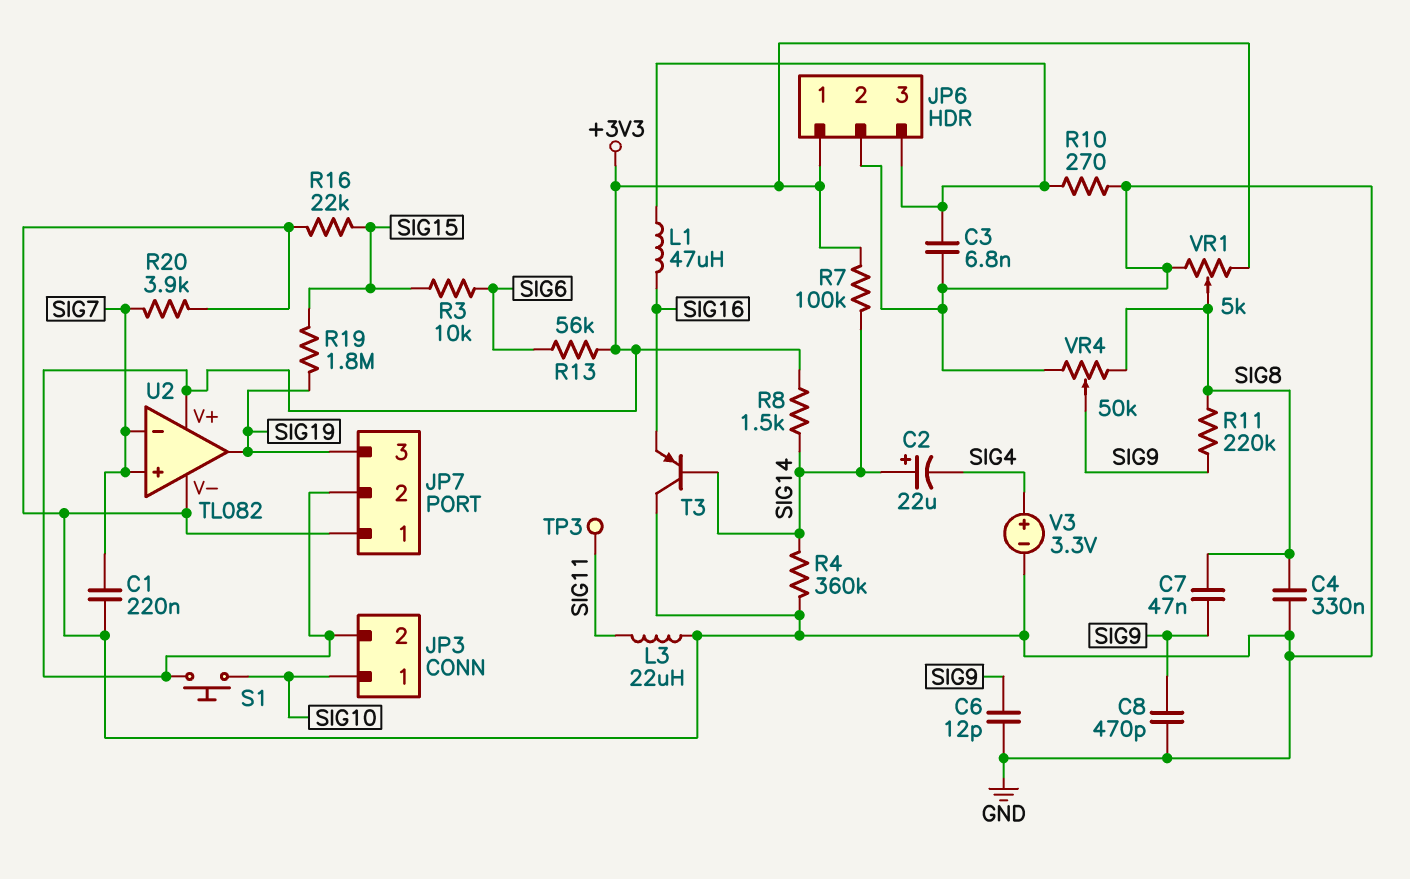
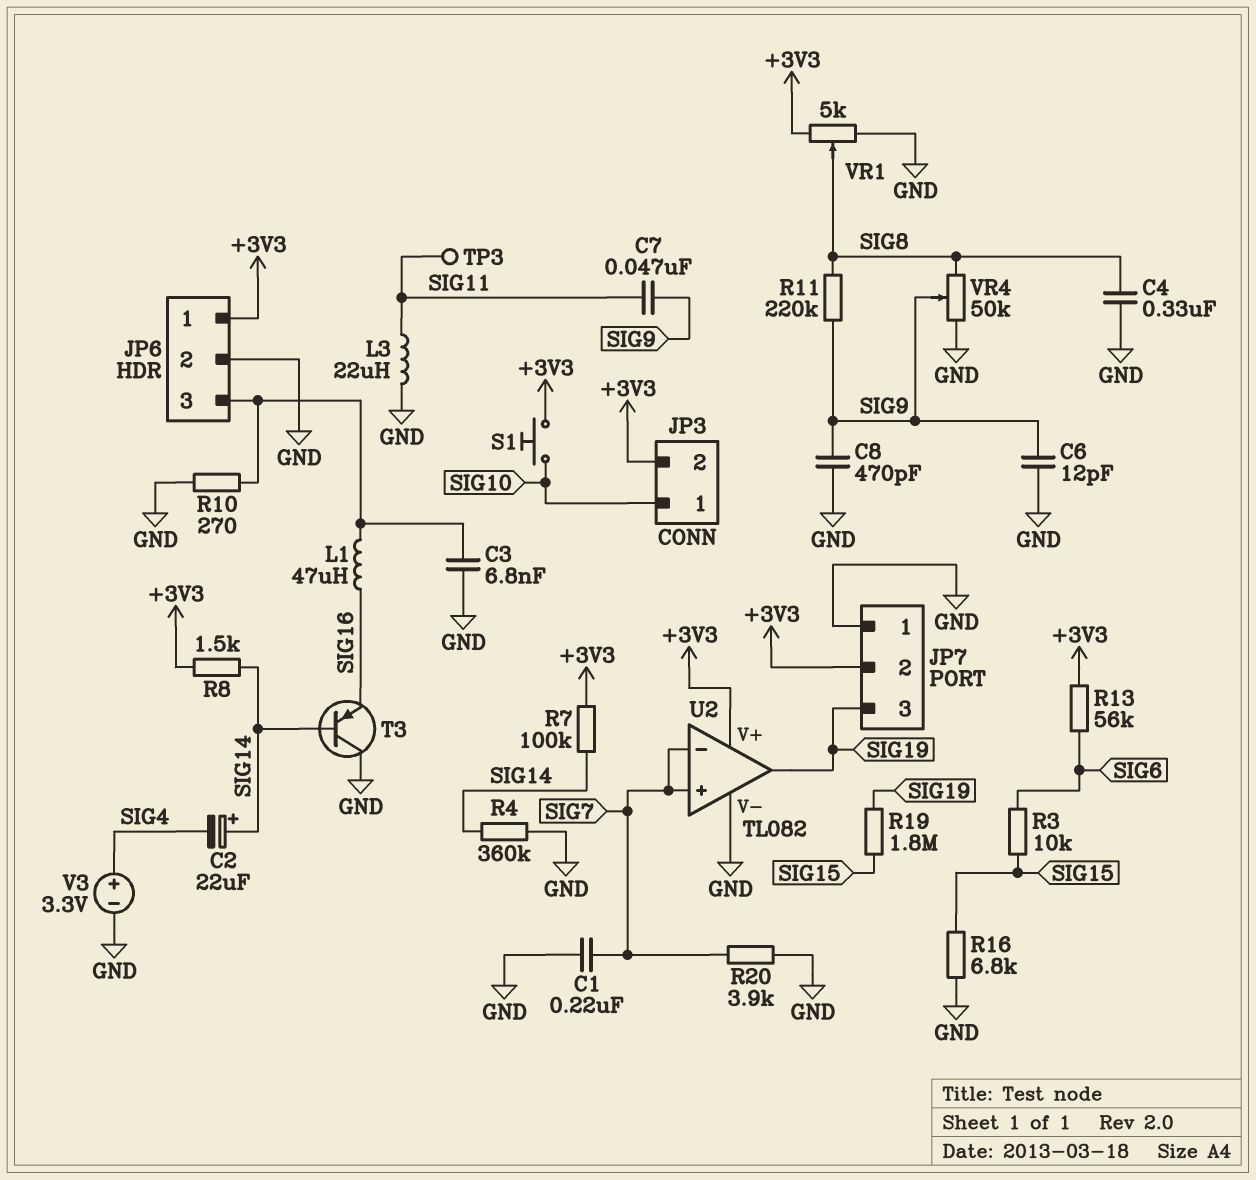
C7: 47nF (SIG8, SIG9) -> 47nF (SIG9, SIG11)
R16: 22k (GND, SIG15) -> 6.8k (GND, SIG15)

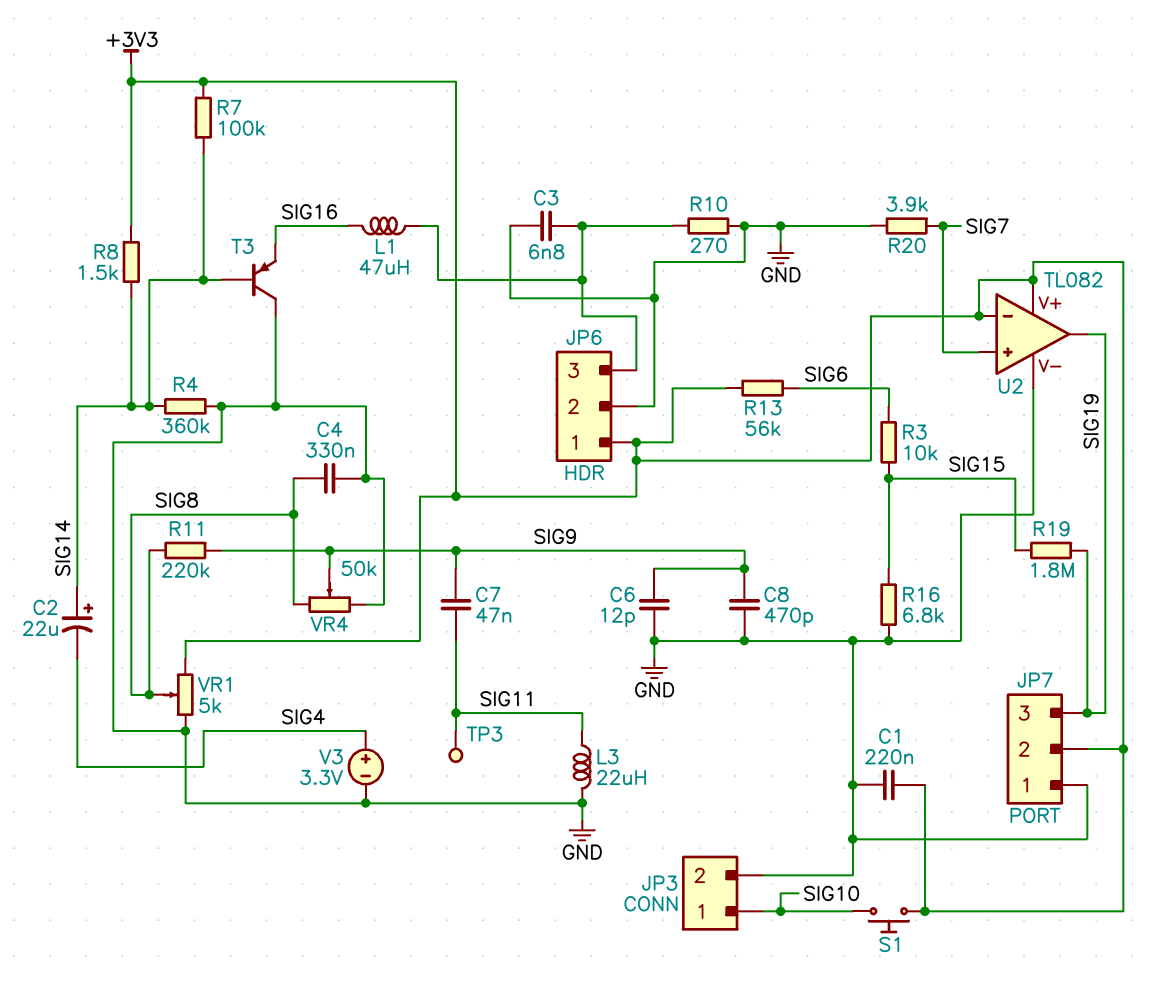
C1: 220nF (GND, SIG7) -> 220nF (+3V3, GND)
JP3 pin 2: +3V3 -> GND
U2 pin in-: SIG7 -> +3V3

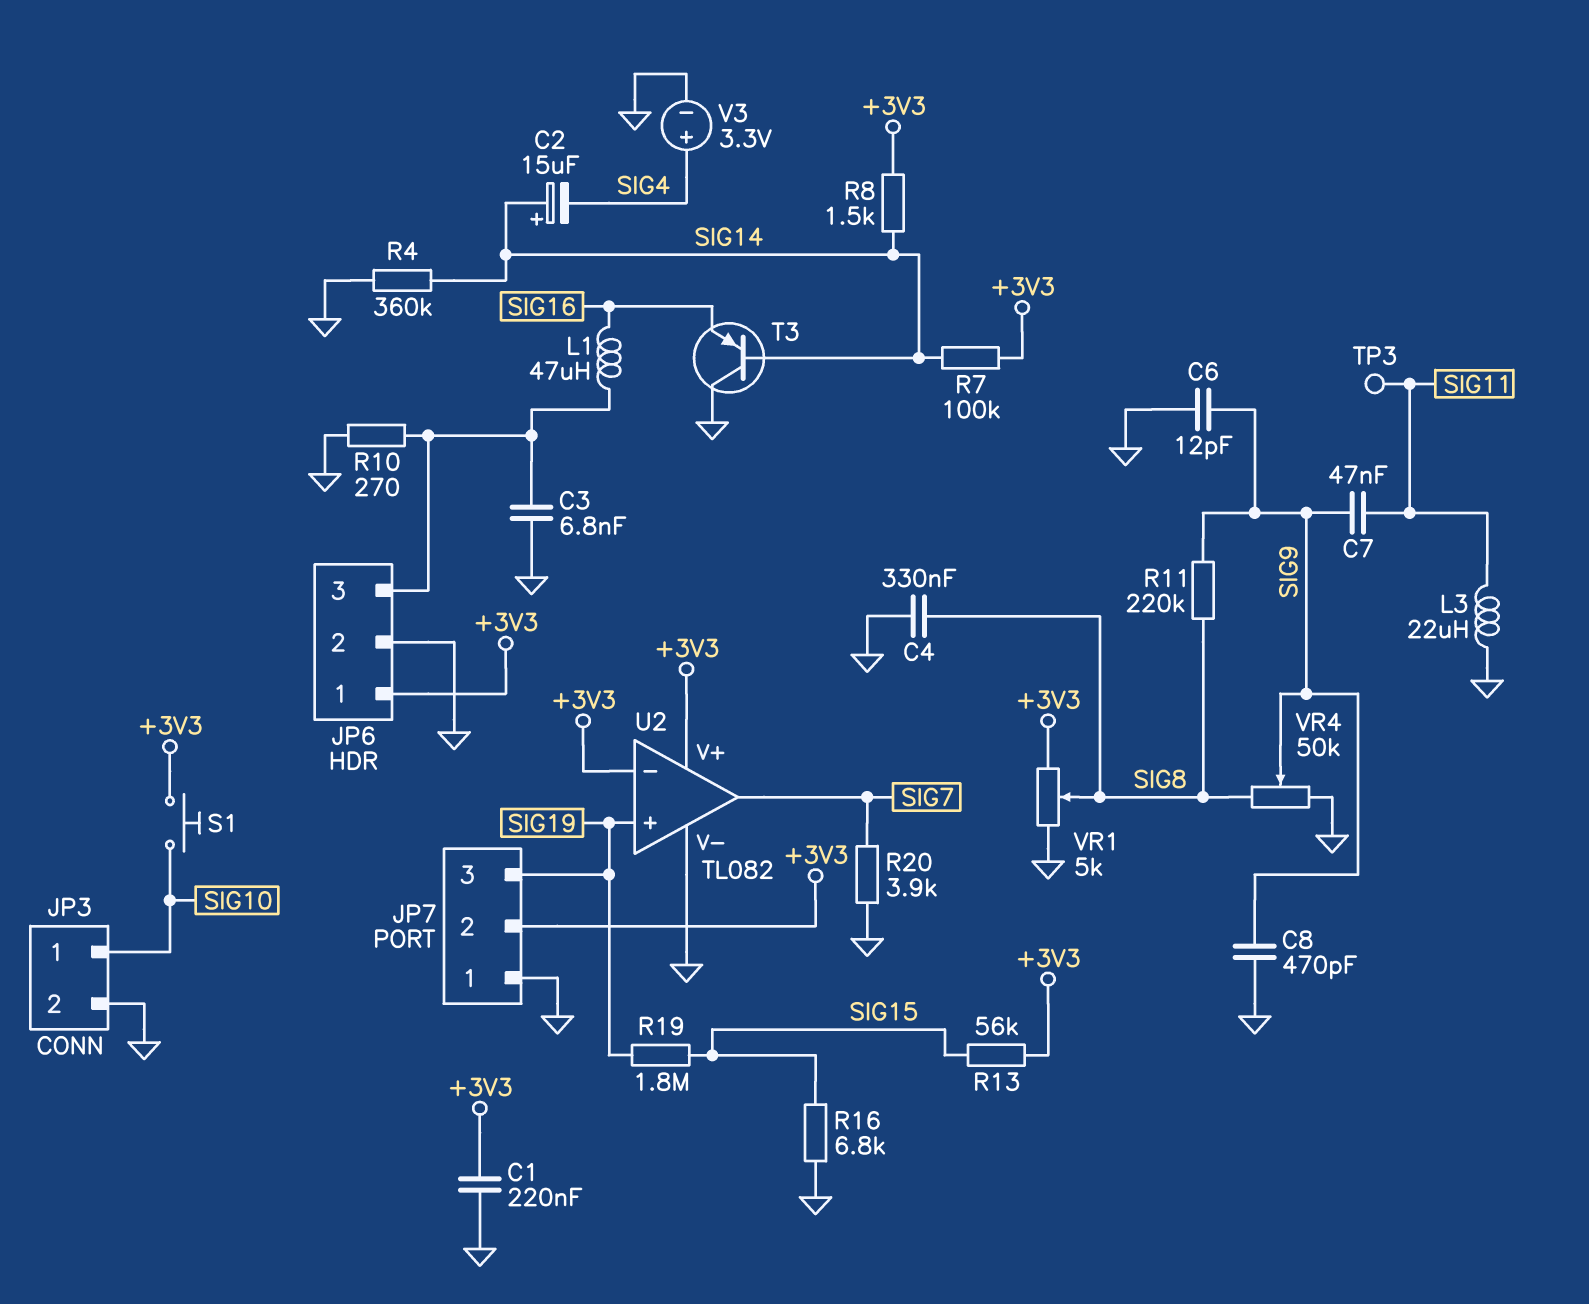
C2: 22uF (plus SIG14, minus SIG4) -> 15uF (plus SIG14, minus SIG4)
R3: 10k (SIG6, SIG15) -> none
R13: 56k (+3V3, SIG6) -> 56k (+3V3, SIG15)
U2 pin in+: SIG7 -> SIG19
U2 pin out: SIG19 -> SIG7

